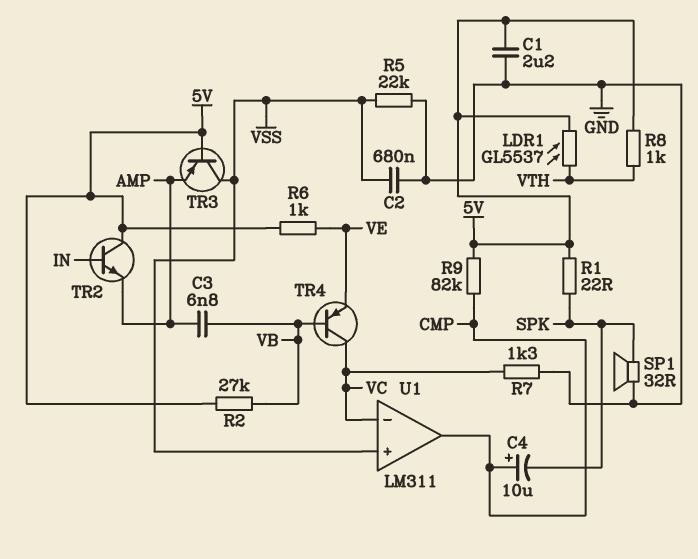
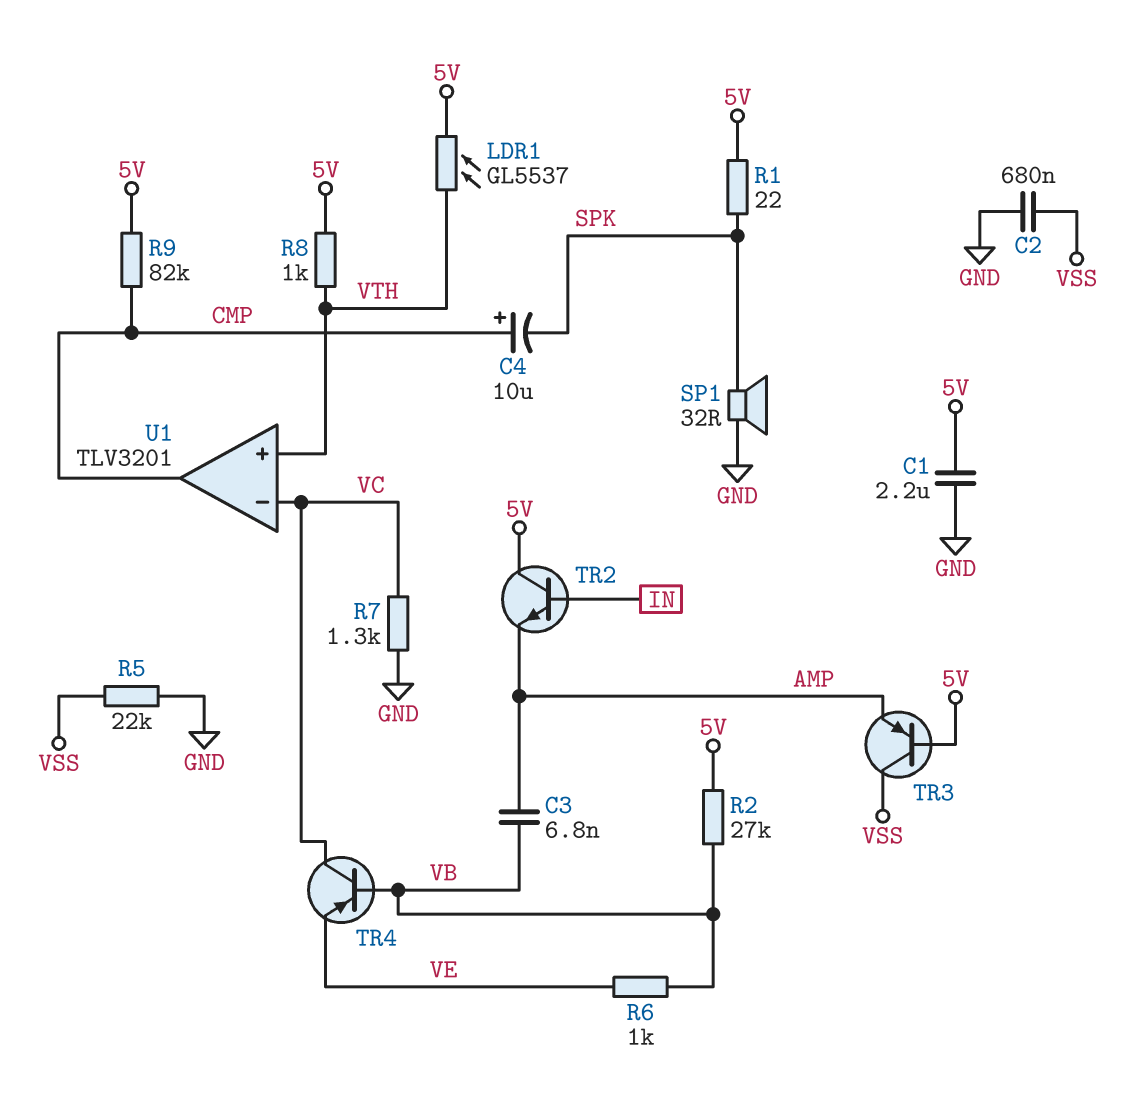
R6: 1k (5V, VE) -> 1k (VB, VE)
U1: LM311 -> TLV3201
U1 pin in+: VSS -> VTH

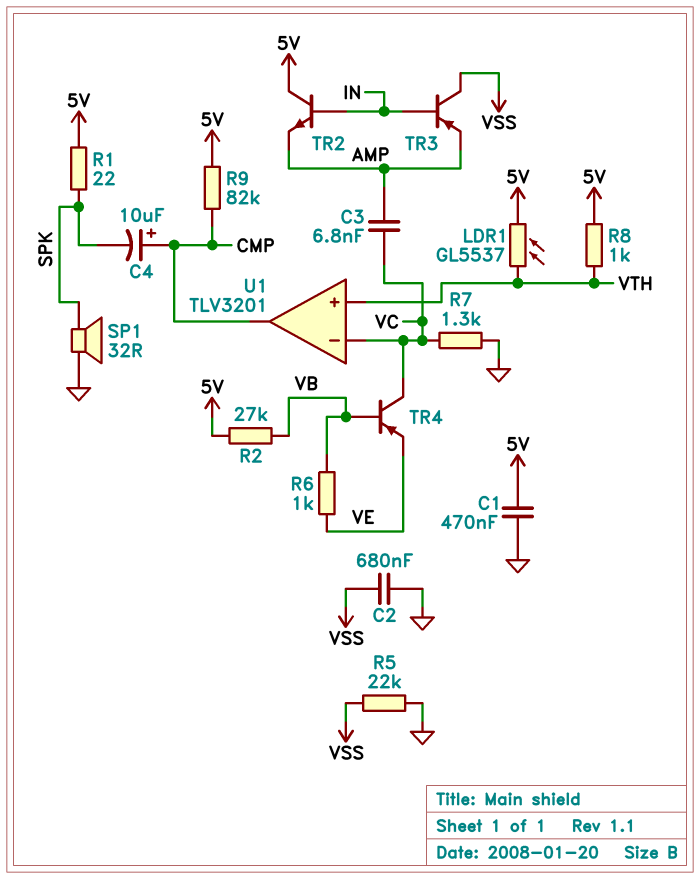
C1: 2.2uF (5V, GND) -> 470nF (5V, GND)
C3: 6.8nF (AMP, VB) -> 6.8nF (AMP, VC)
TR3: PNP (B 5V, C VSS, E AMP) -> PNP (B IN, C VSS, E AMP)

